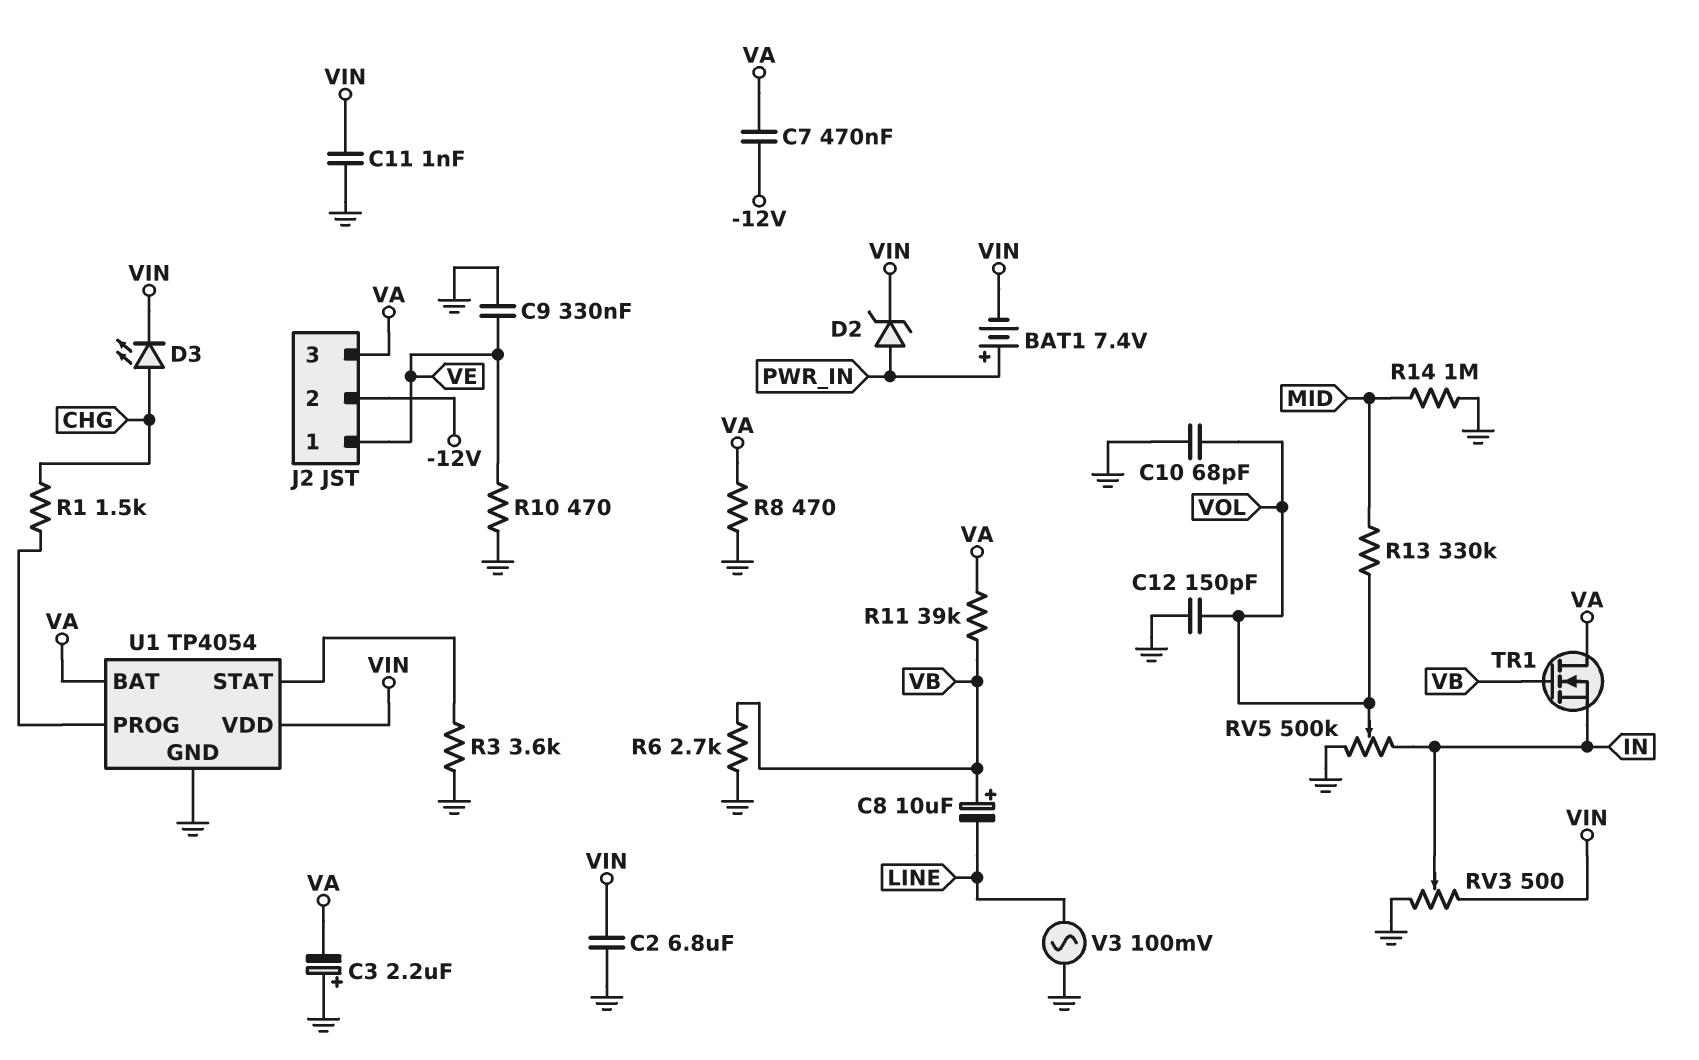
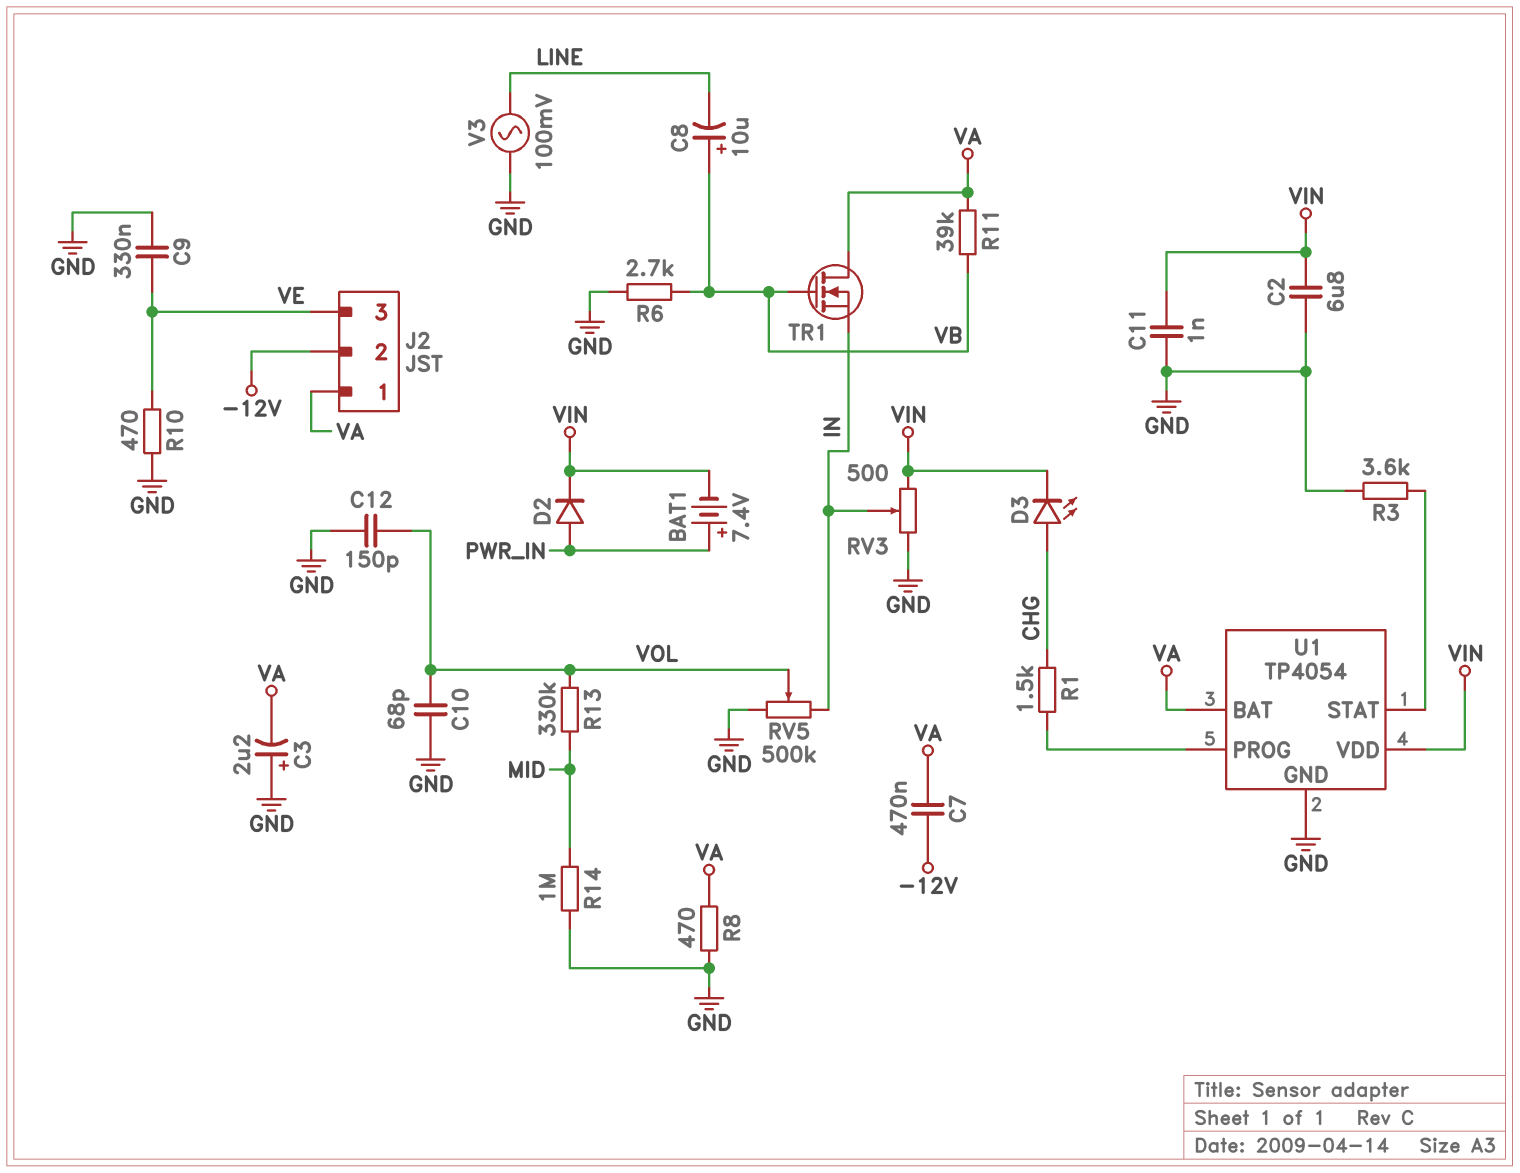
D2: zener (A PWR_IN, K VIN) -> diode (A PWR_IN, K VIN)
J2 pin 1: VE -> VA
J2 pin 3: VA -> VE

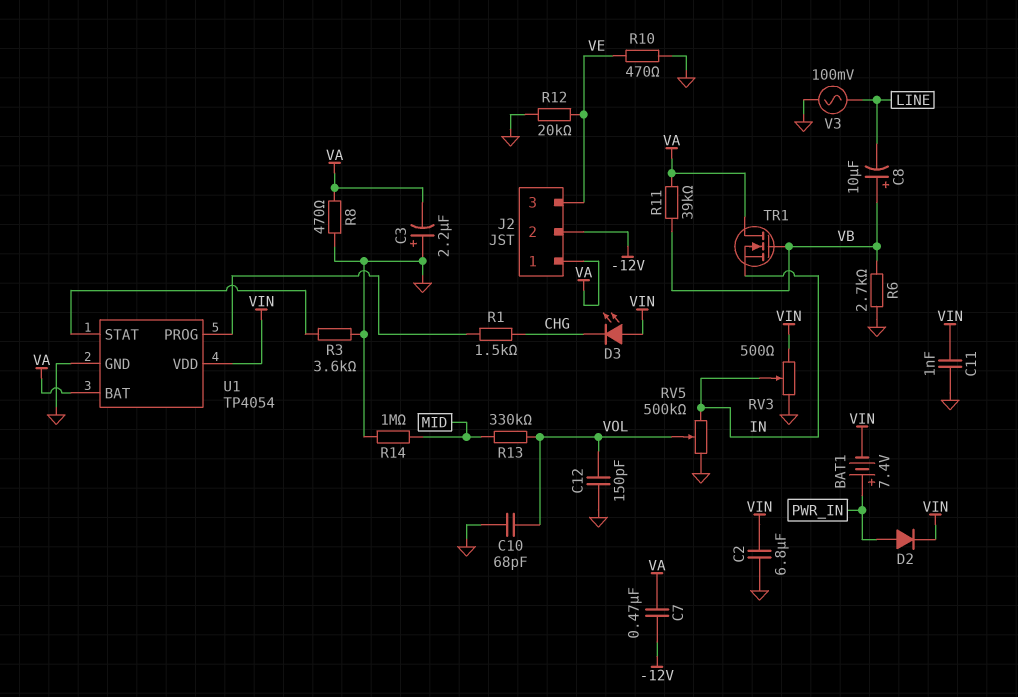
C9: 330nF (GND, VE) -> none
D3: LED (A CHG, K VIN) -> LED (A VIN, K CHG)
R12: none -> 20k (GND, VE)

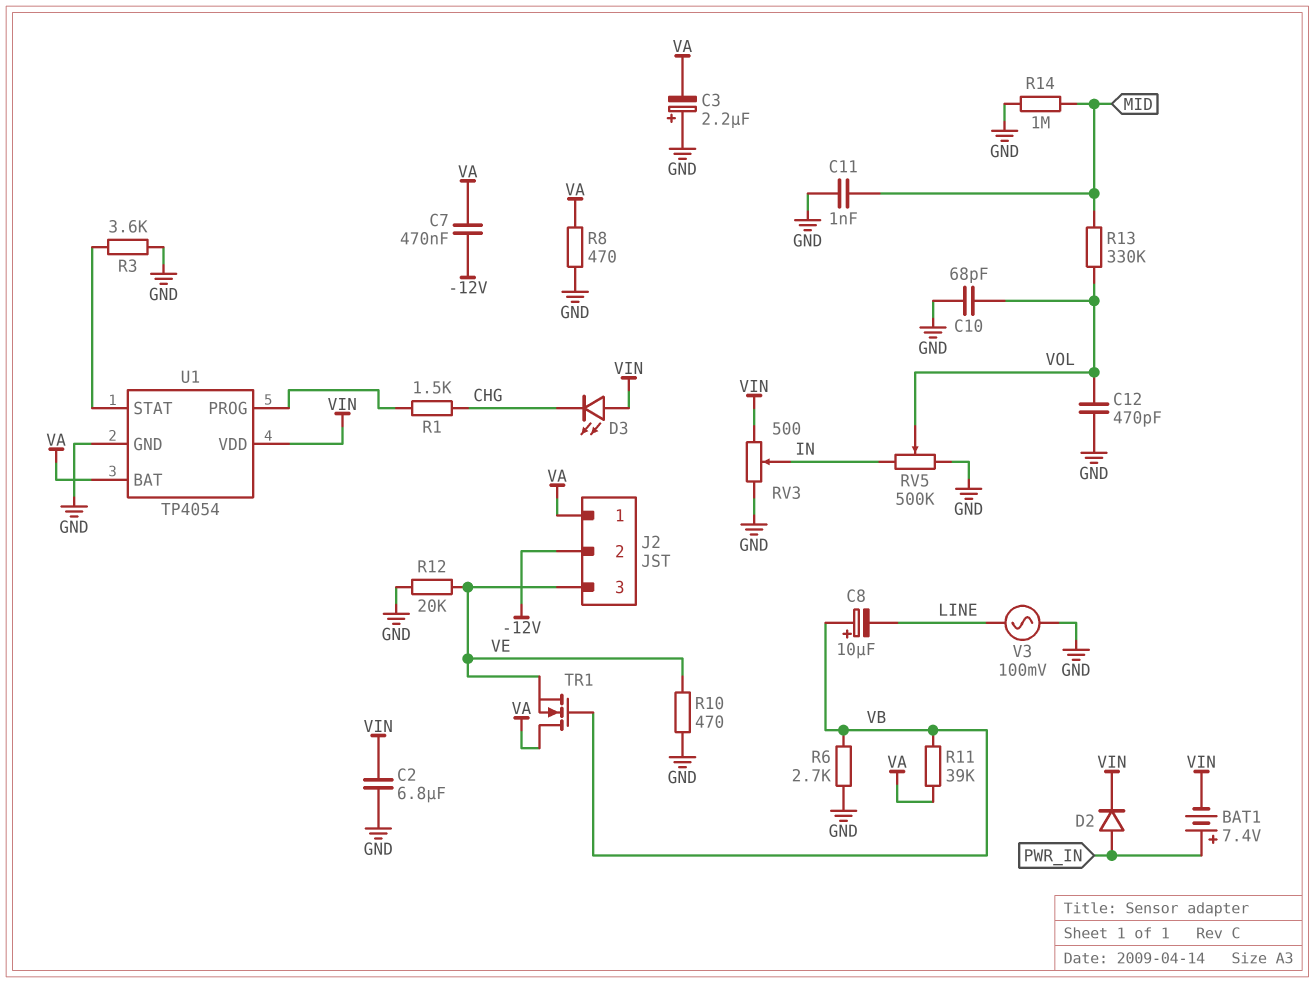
C11: 1nF (GND, VIN) -> 1nF (GND, MID)
C12: 150pF (GND, VOL) -> 470pF (GND, VOL)
TR1: NMOS (G VB, D VA, S IN) -> NMOS (G VB, D VA, S VE)

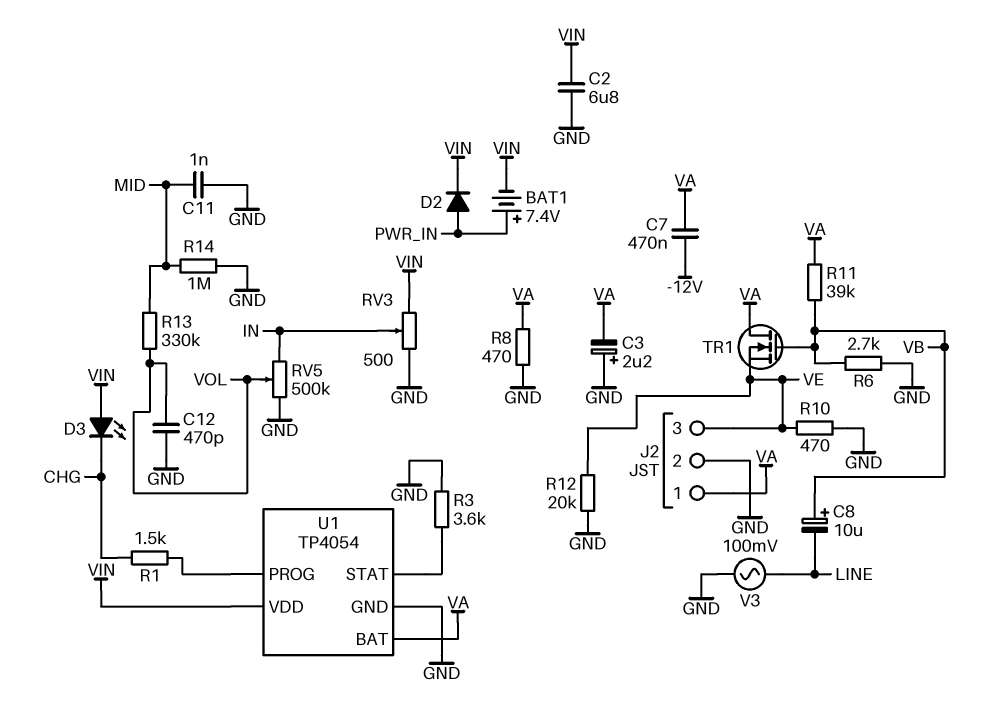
C10: 68pF (GND, VOL) -> none
J2 pin 2: -12V -> GND

